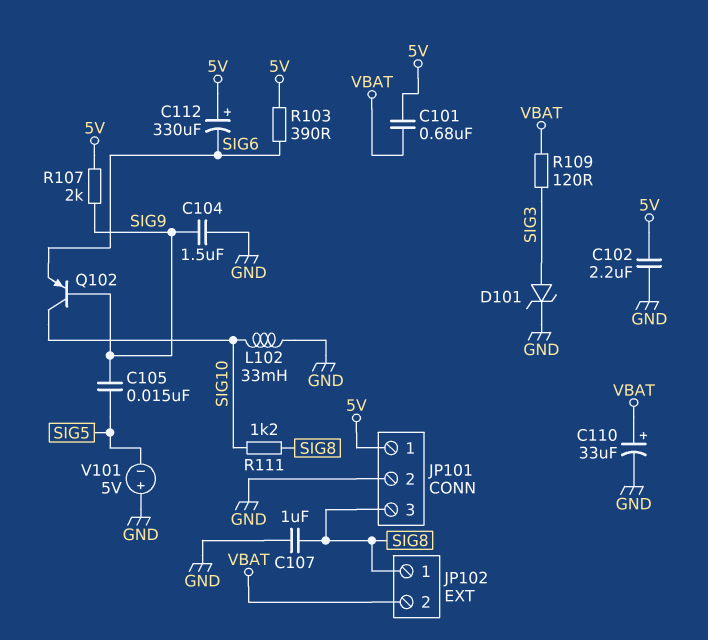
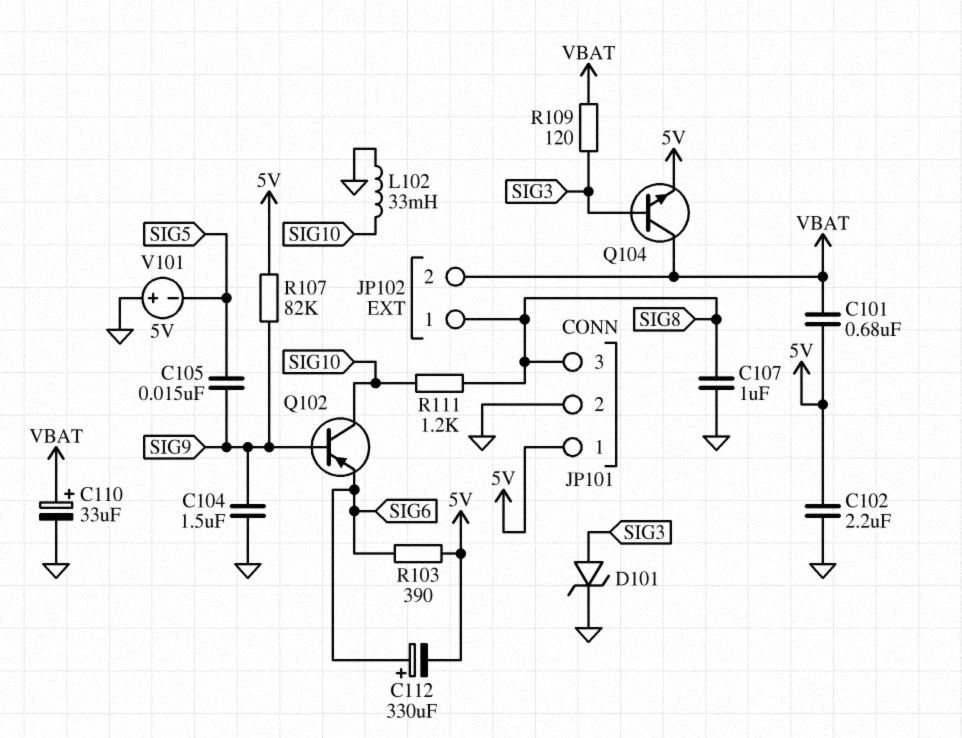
C112: 330uF (plus 5V, minus SIG6) -> 330uF (plus SIG6, minus 5V)
Q104: none -> NPN (B SIG3, C VBAT, E 5V)
R107: 2k (5V, SIG9) -> 82k (5V, SIG9)

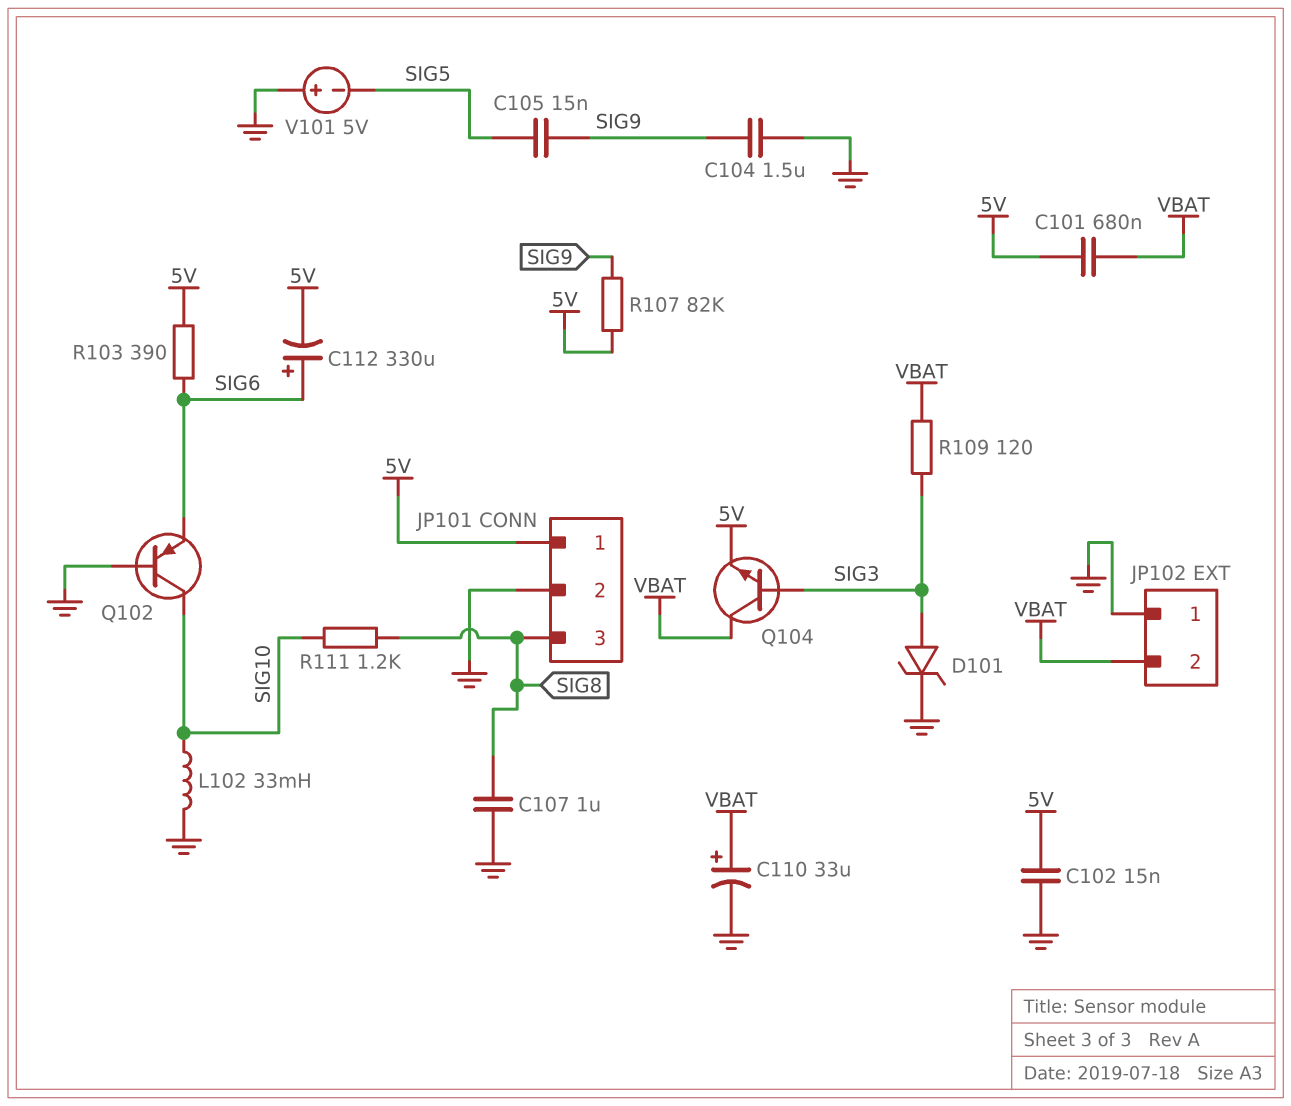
C102: 2.2uF (5V, GND) -> 15nF (5V, GND)
JP102 pin 1: SIG8 -> GND
Q102: PNP (B SIG9, C SIG10, E SIG6) -> PNP (B GND, C SIG10, E SIG6)

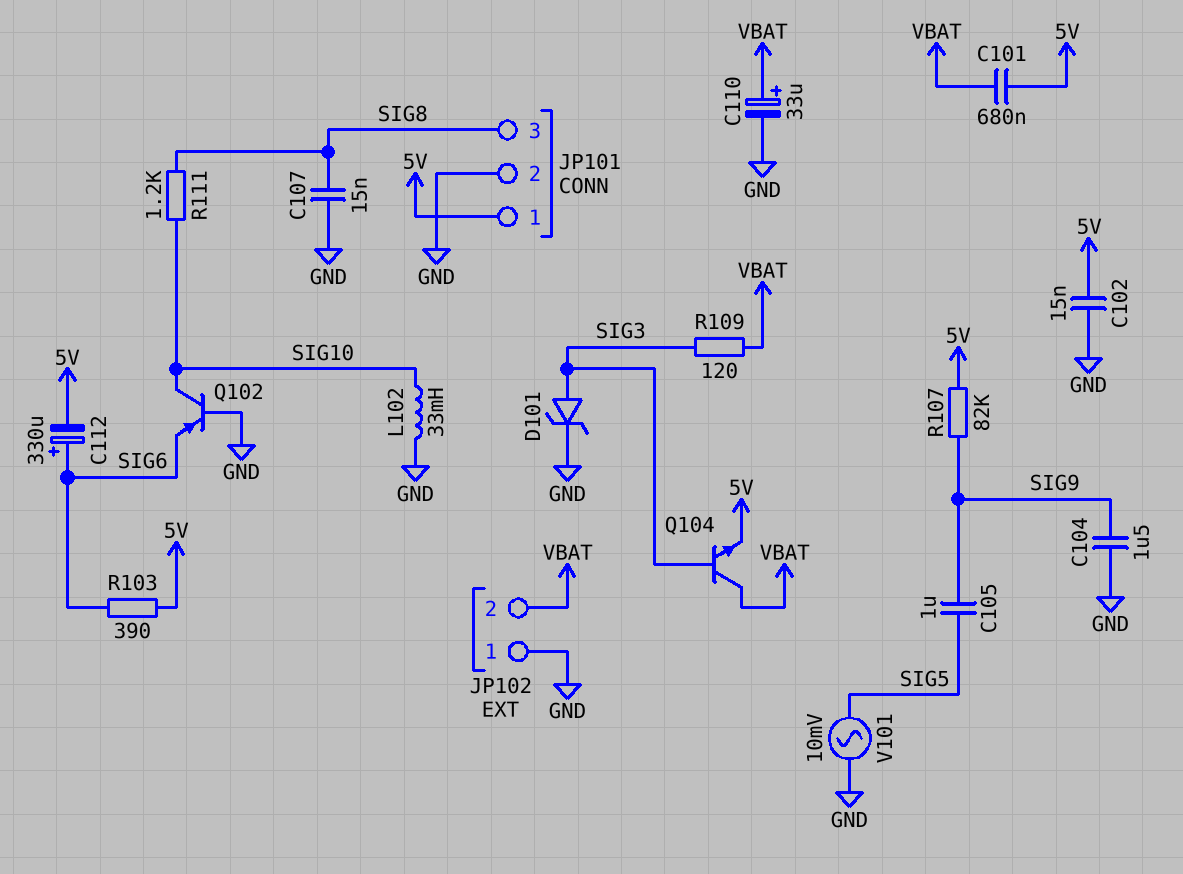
C105: 15nF (SIG5, SIG9) -> 1uF (SIG5, SIG9)
C107: 1uF (GND, SIG8) -> 15nF (GND, SIG8)
V101: 5V (plus GND, minus SIG5) -> AC 10mV (GND, SIG5)

